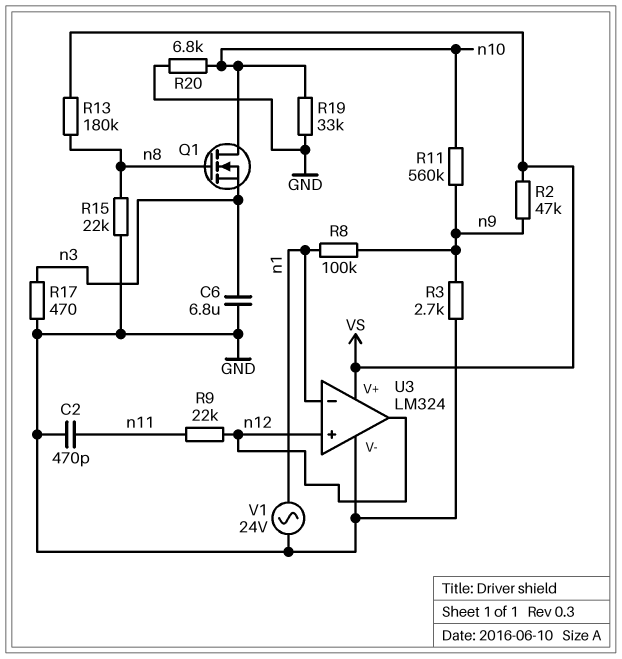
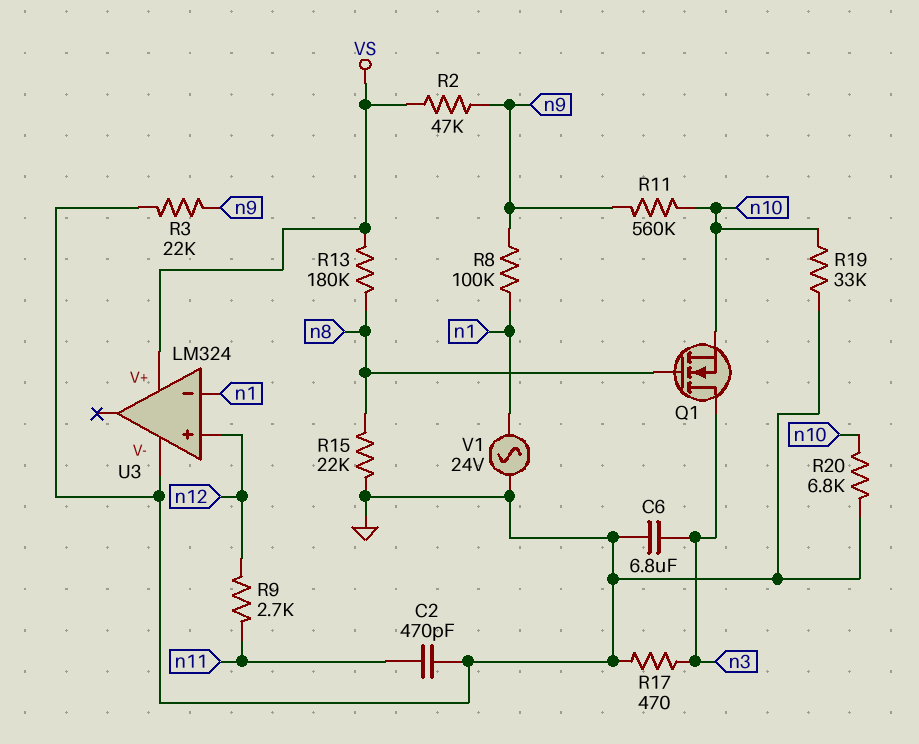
Q1: NMOS (G n8, D n10, S n3) -> NMOS (G n8, D n3, S n10)
R3: 2.7k (GND, n9) -> 22k (GND, n9)
R9: 22k (n11, n12) -> 2.7k (n11, n12)
U3 pin out: n12 -> none

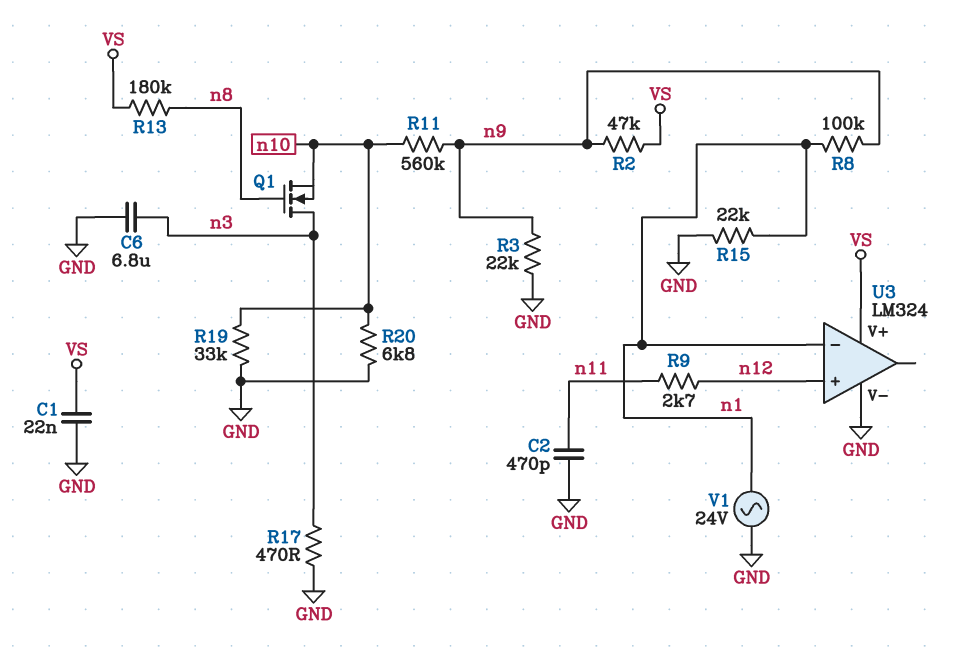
C1: none -> 22nF (GND, VS)
R15: 22k (GND, n8) -> 22k (GND, n1)

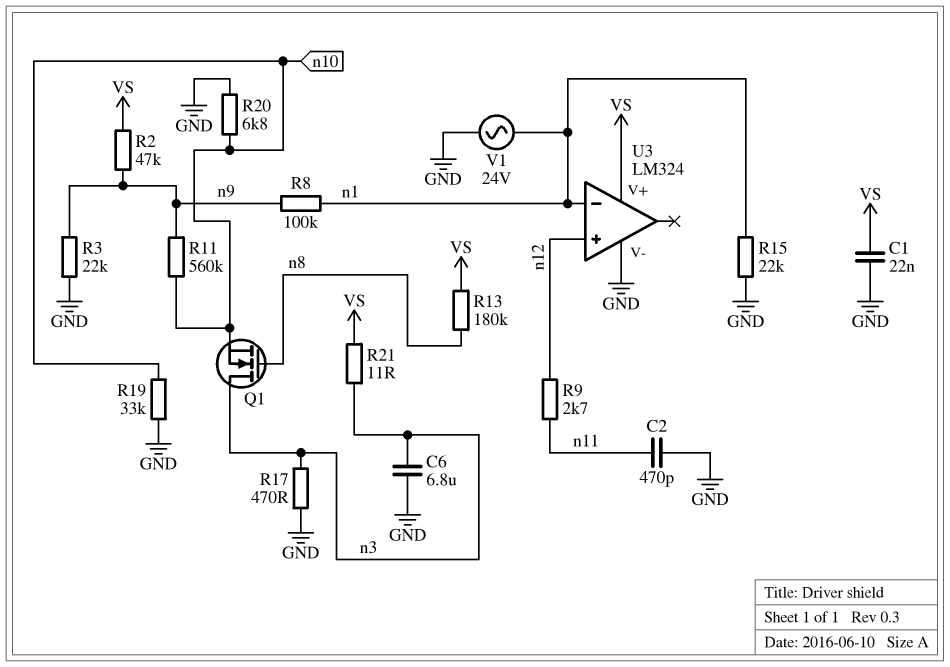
R21: none -> 11 (VS, n3)

